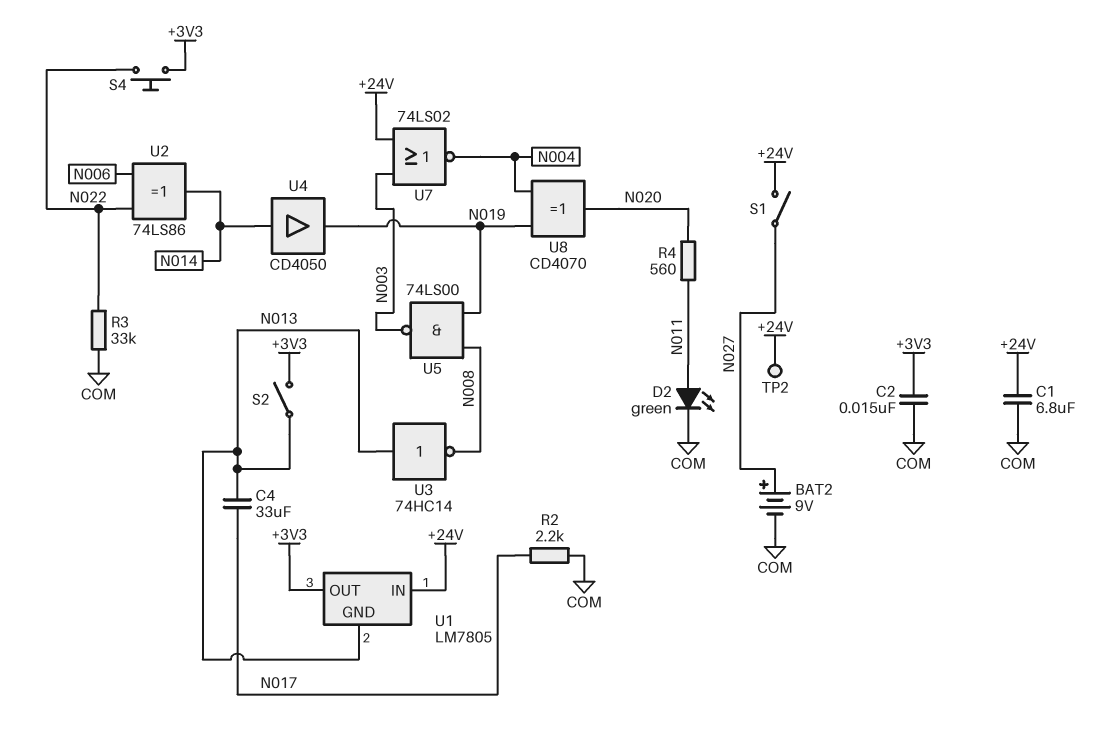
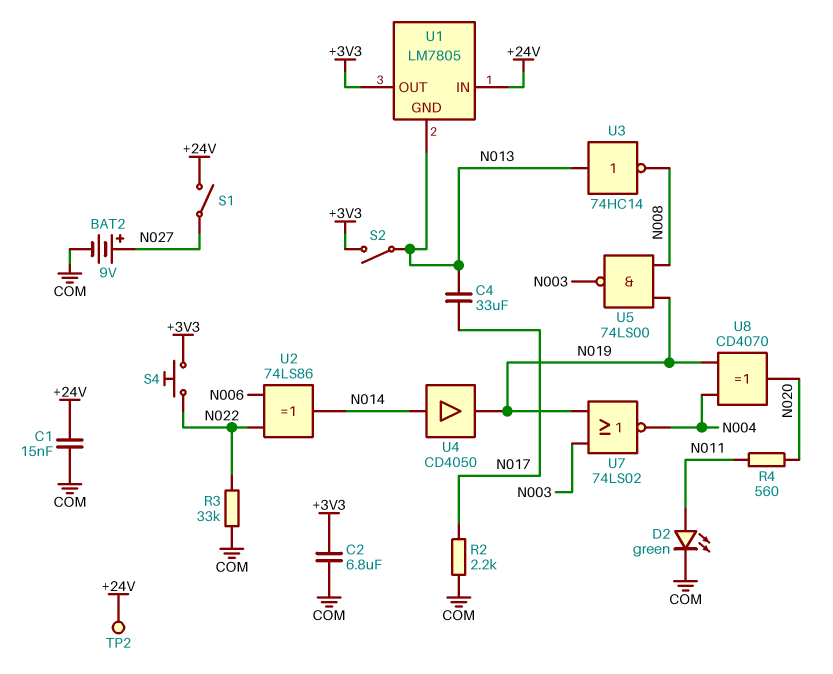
C1: 6.8uF (+24V, COM) -> 15nF (+24V, COM)
C2: 15nF (+3V3, COM) -> 6.8uF (+3V3, COM)
U7: NOR 74LS02 (in +24V, in N003, out N004) -> NOR 74LS02 (in N003, in N019, out N004)

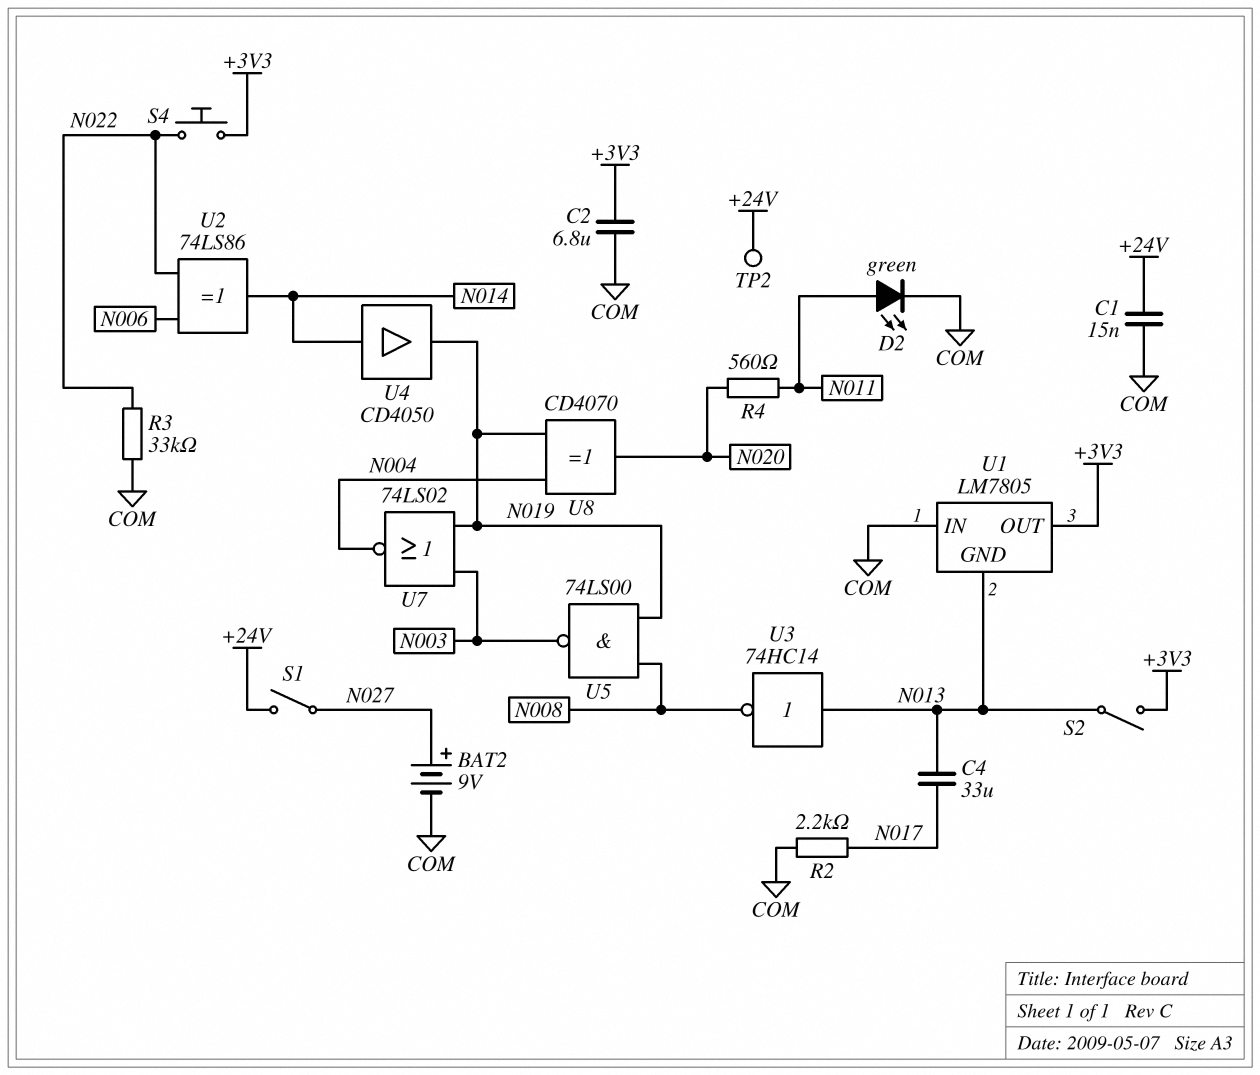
U1 pin IN: +24V -> COM

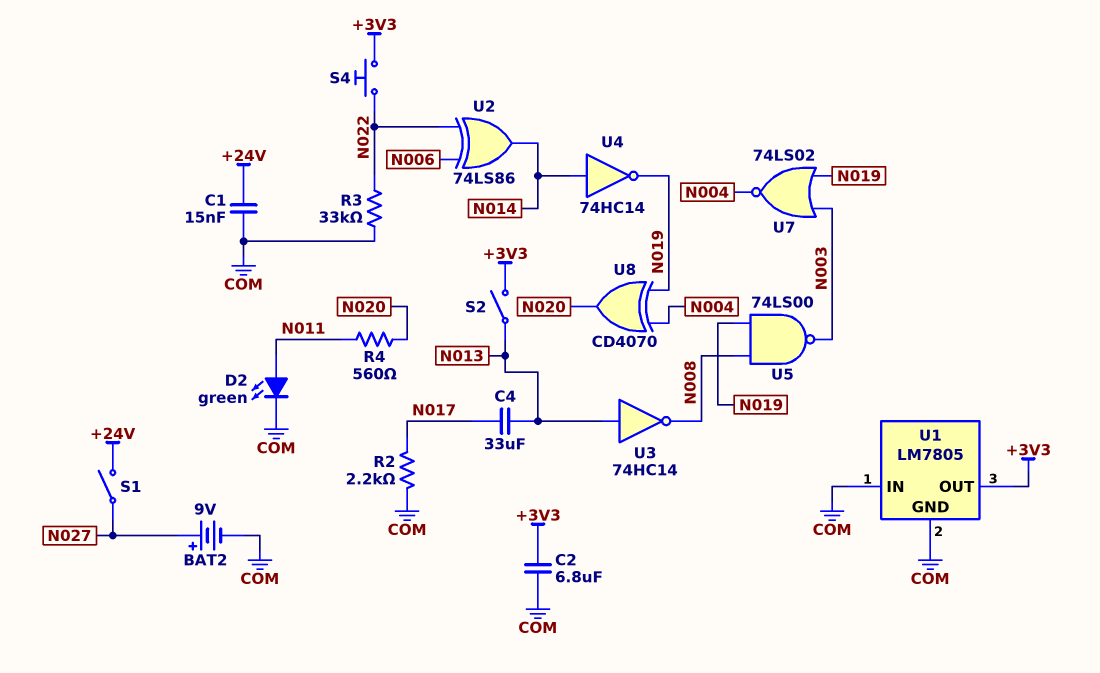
TP2: test point (+24V) -> none
U1 pin GND: N013 -> COM
U4: buffer CD4050 (in N014, out N019) -> NOT 74HC14 (in N014, out N019)

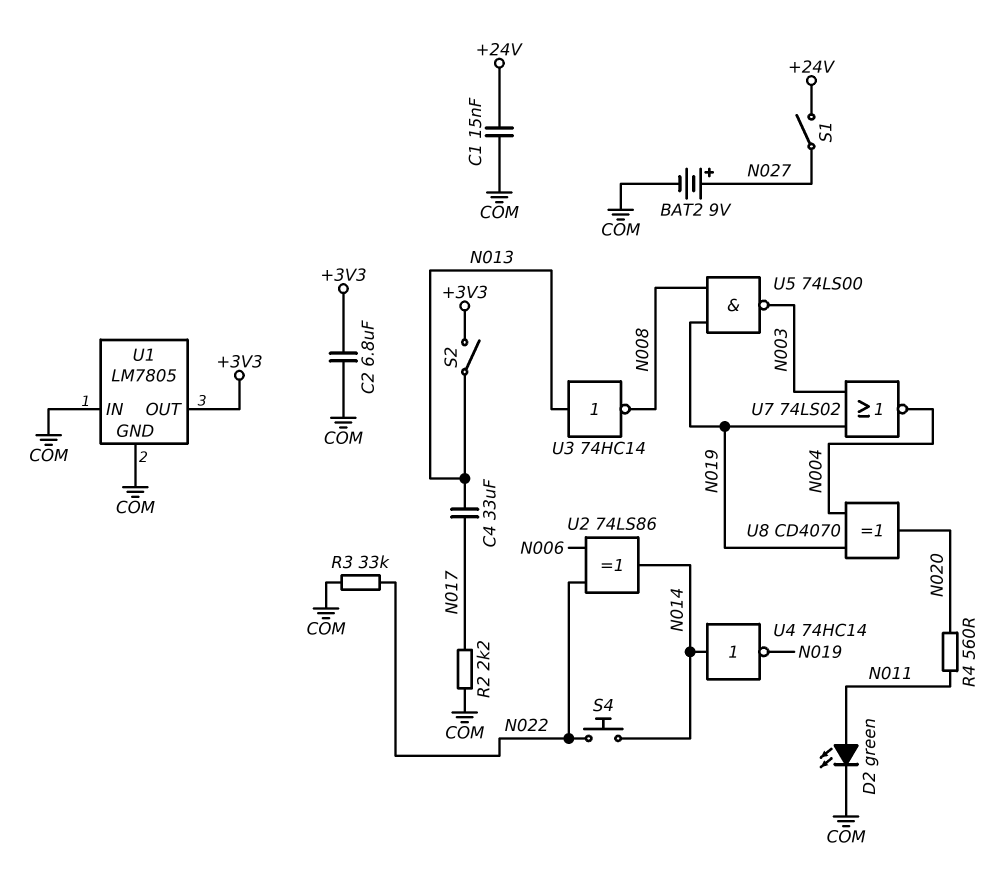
S4: button (+3V3, N022) -> button (N014, N022)

